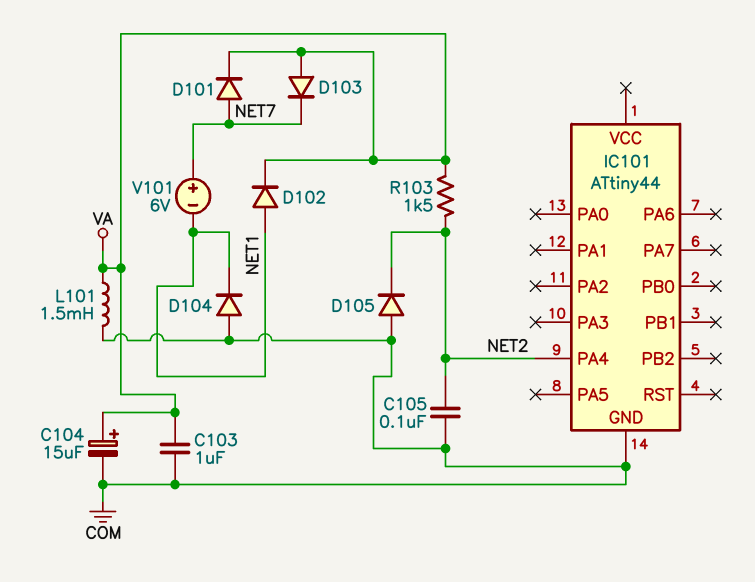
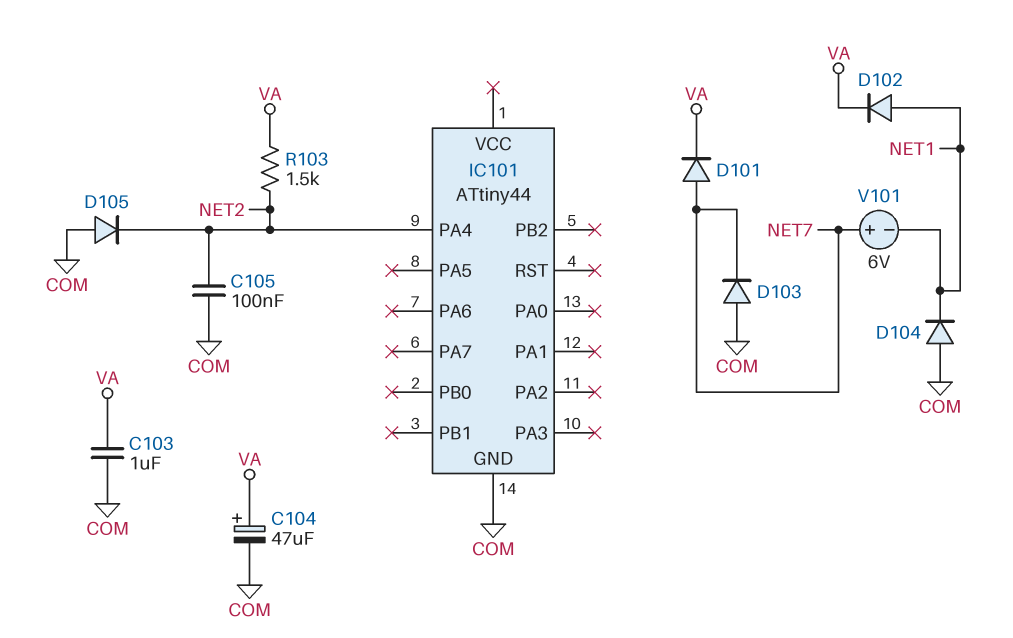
C104: 15uF (plus VA, minus COM) -> 47uF (plus VA, minus COM)
D103: diode (A VA, K NET7) -> diode (A COM, K NET7)
L101: 1.5mH (COM, VA) -> none

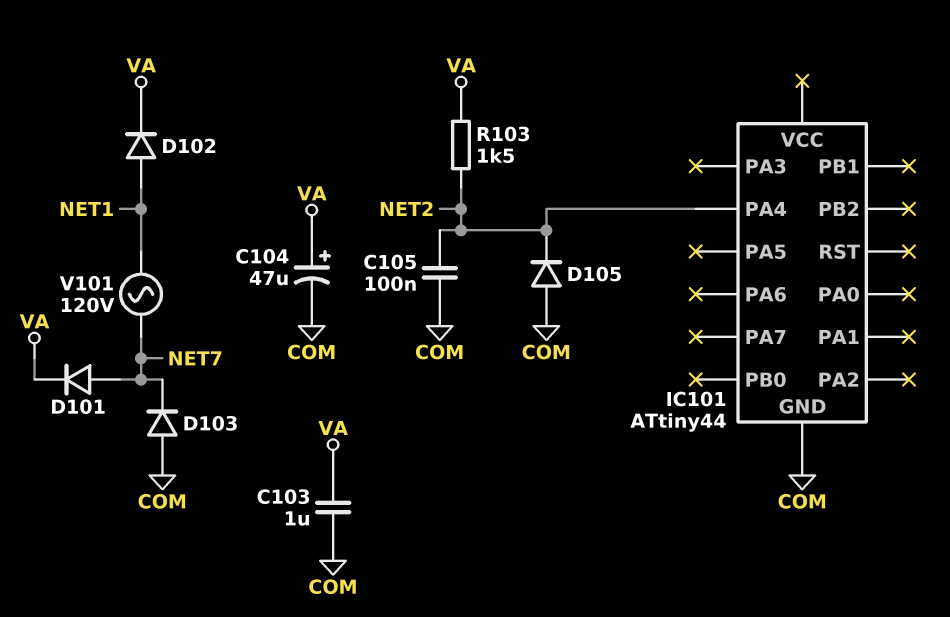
D104: diode (A COM, K NET1) -> none
V101: 6V (plus NET7, minus NET1) -> AC 120V (NET1, NET7)

